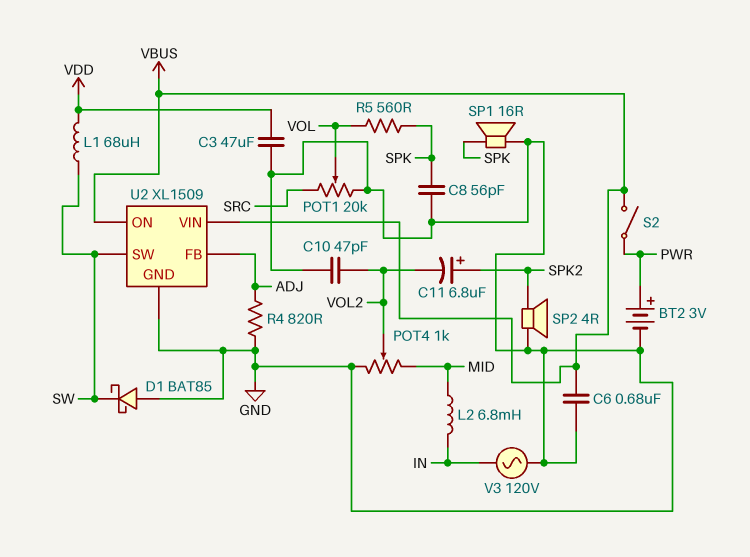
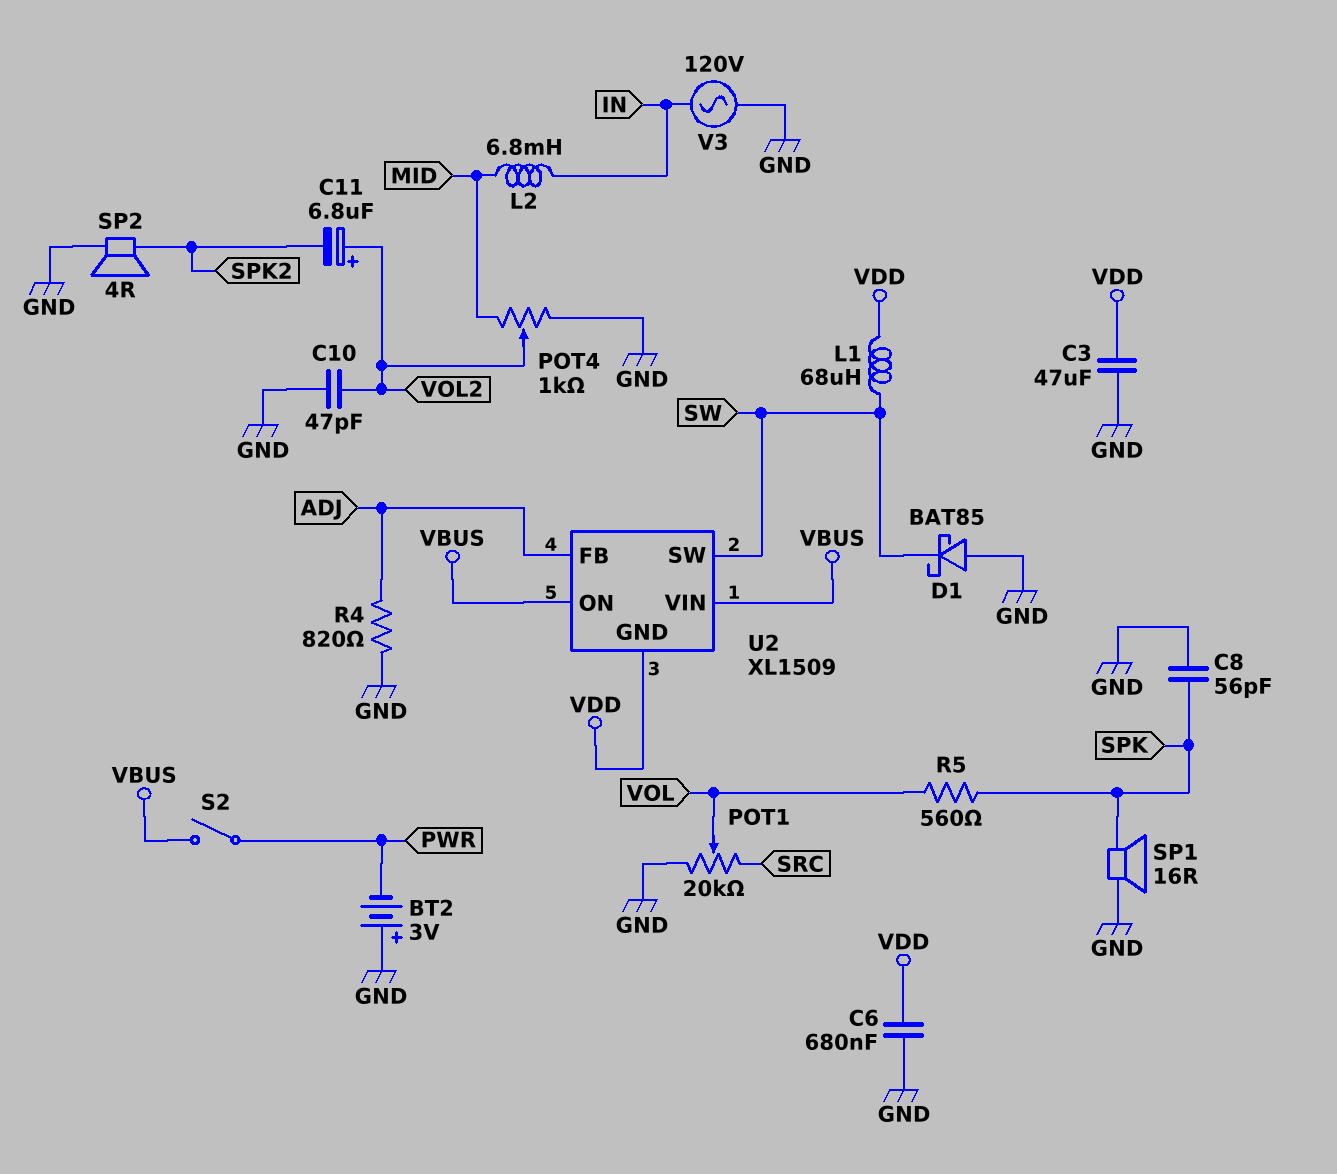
BT2: 3V (plus PWR, minus GND) -> 3V (plus GND, minus PWR)
C6: 680nF (GND, VBUS) -> 680nF (GND, VDD)
C11: 6.8uF (plus SPK2, minus VOL2) -> 6.8uF (plus VOL2, minus SPK2)
U2 pin GND: GND -> VDD

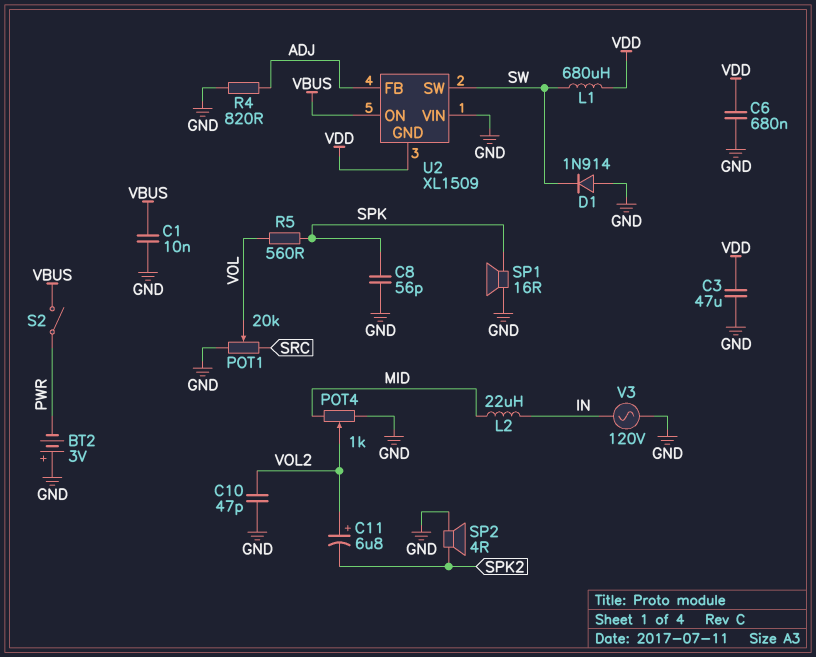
C1: none -> 10nF (GND, VBUS)
D1: schottky BAT85 (A GND, K SW) -> diode 1N914 (A GND, K SW)
L1: 68uH (SW, VDD) -> 680uH (SW, VDD)
L2: 6.8mH (IN, MID) -> 22uH (IN, MID)
U2 pin VIN: VBUS -> GND

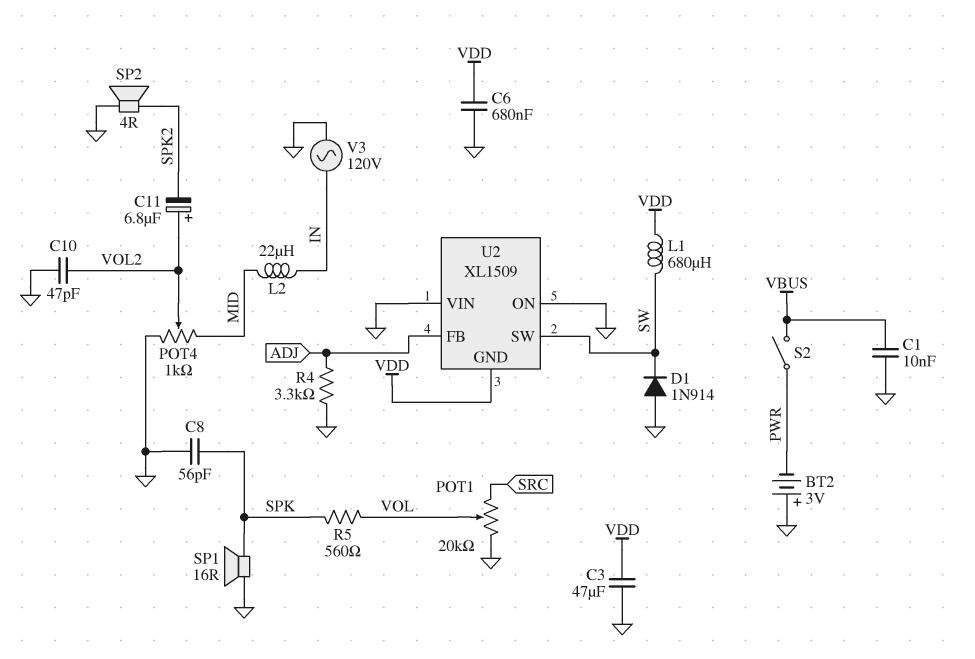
R4: 820 (ADJ, GND) -> 3.3k (ADJ, GND)
U2 pin ON: VBUS -> GND

